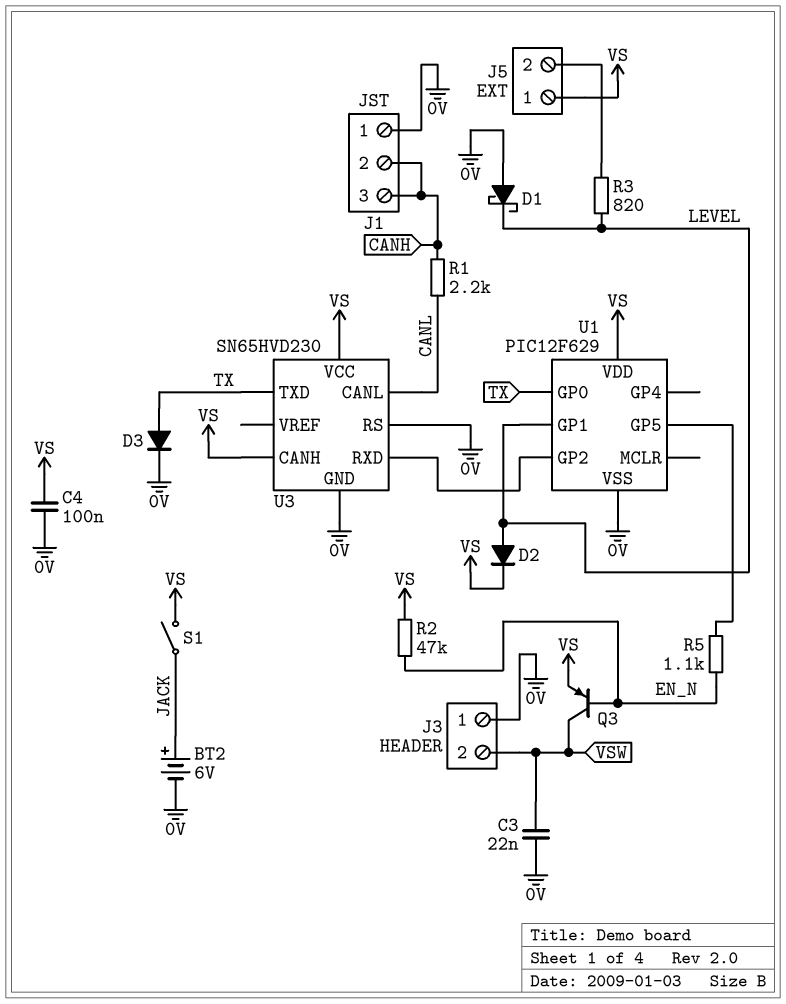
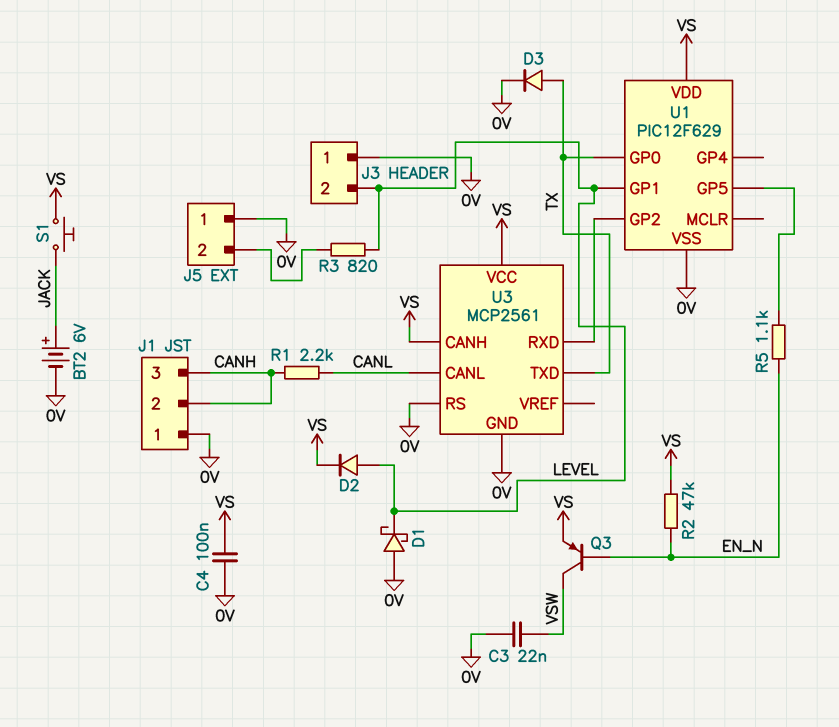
J3 pin 2: VSW -> LEVEL
J5 pin 1: VS -> 0V
S1: switch (JACK, VS) -> button (JACK, VS)
U3: SN65HVD230 -> MCP2561

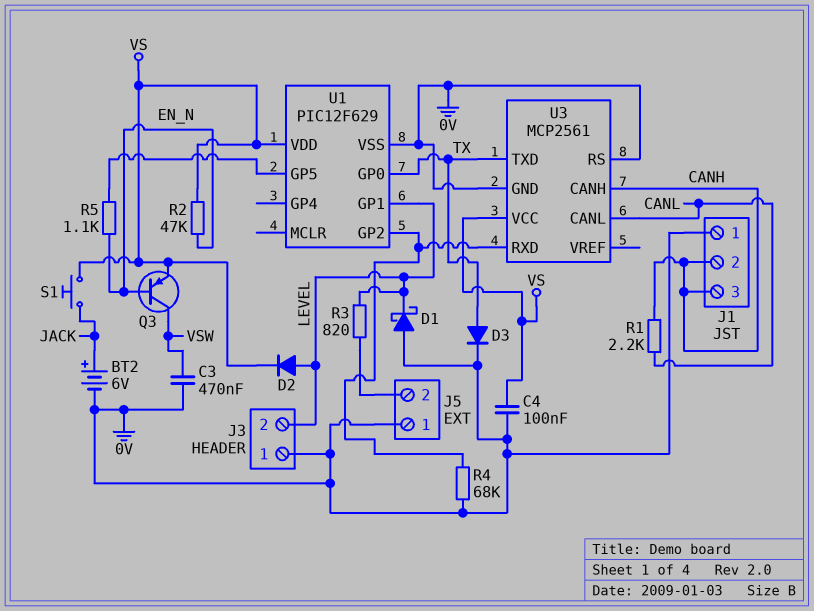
C3: 22nF (0V, VSW) -> 470nF (0V, VSW)
R4: none -> 68k (0V, U1/GP2)
U3 pin CANH: VS -> CANH

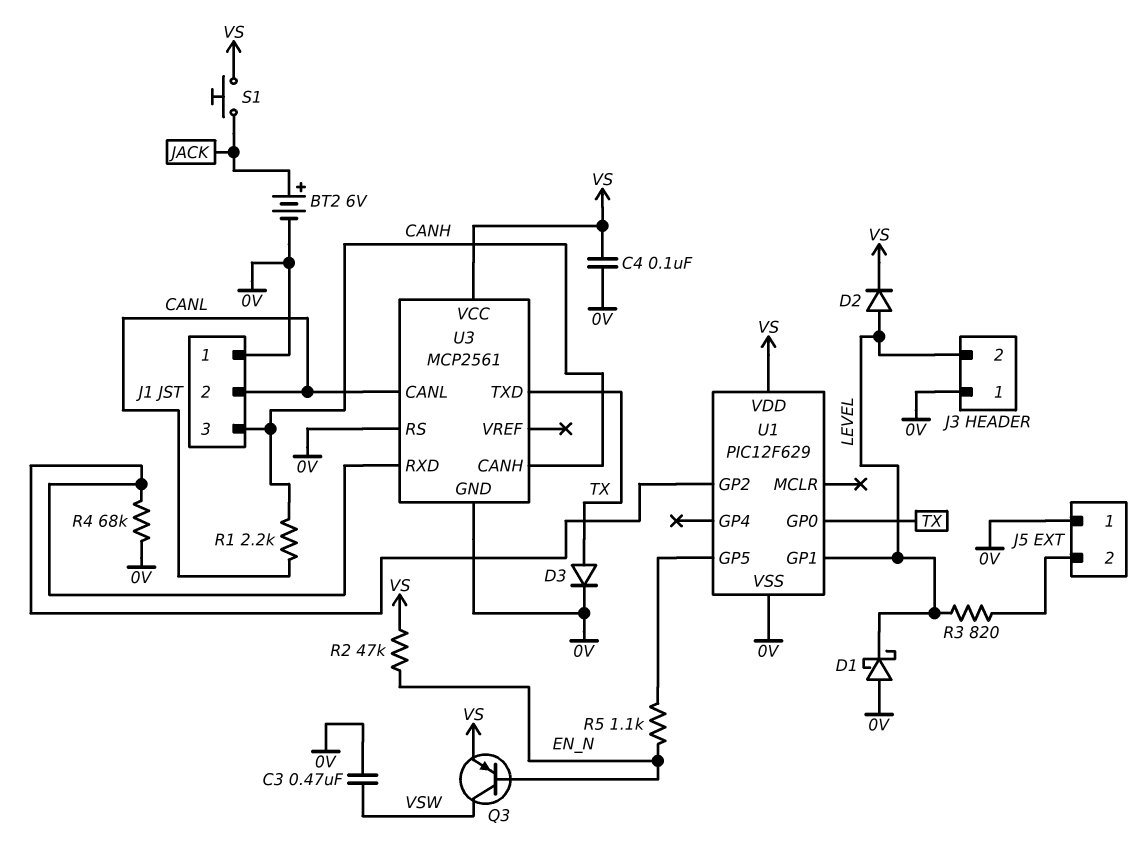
J1 pin 2: CANH -> CANL

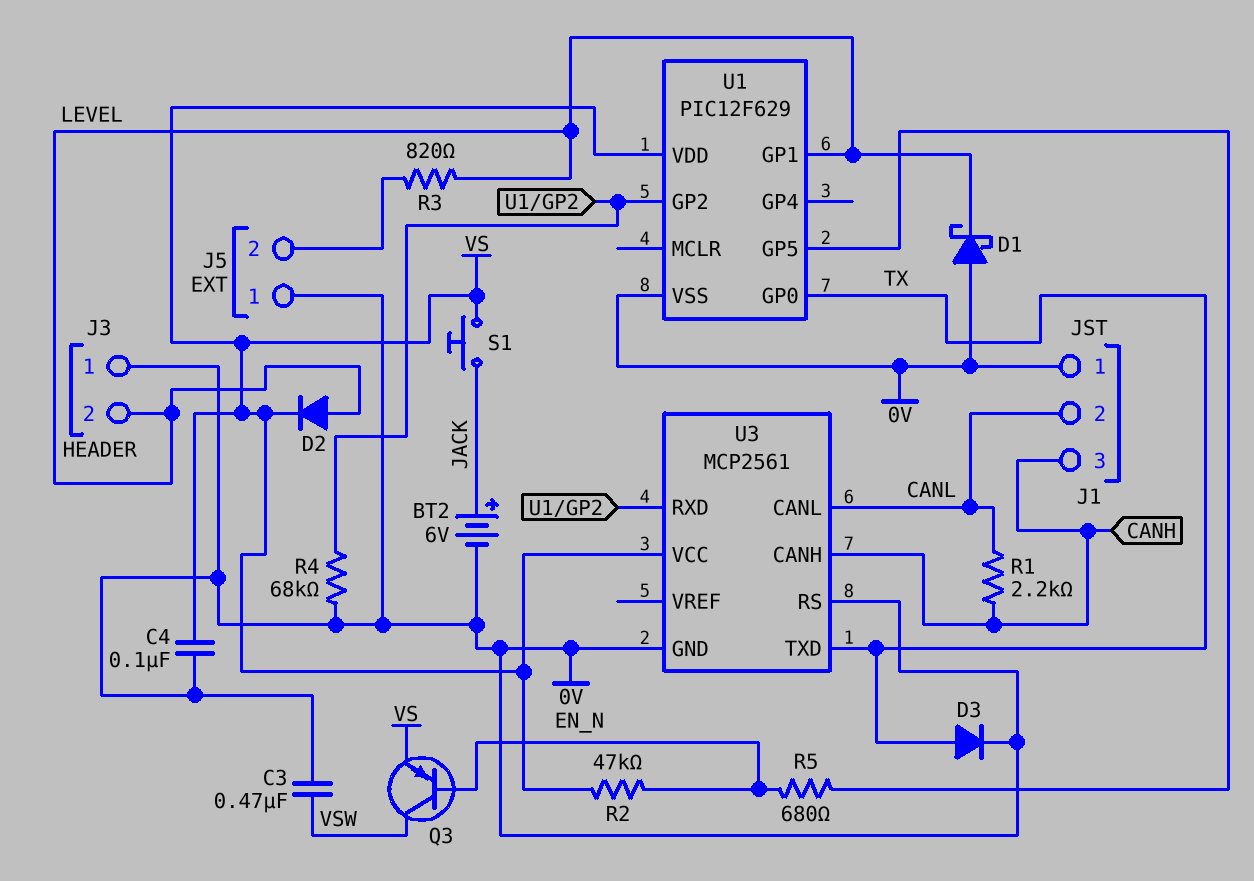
R5: 1.1k (EN_N, U1/GP5) -> 680 (EN_N, U1/GP5)

